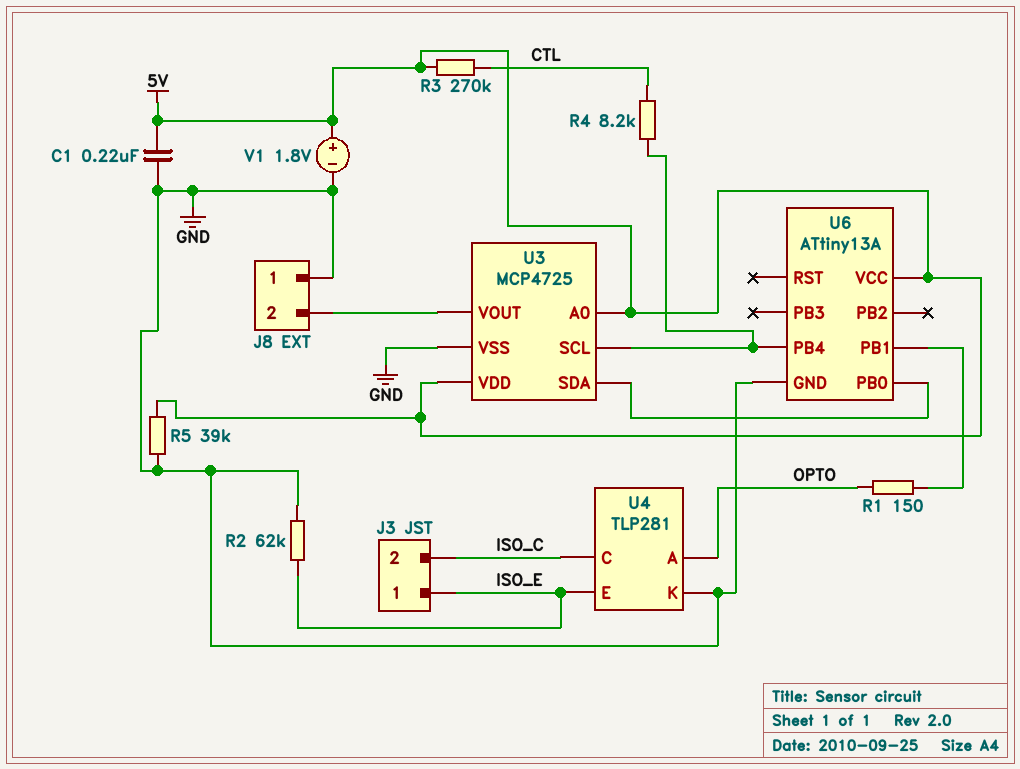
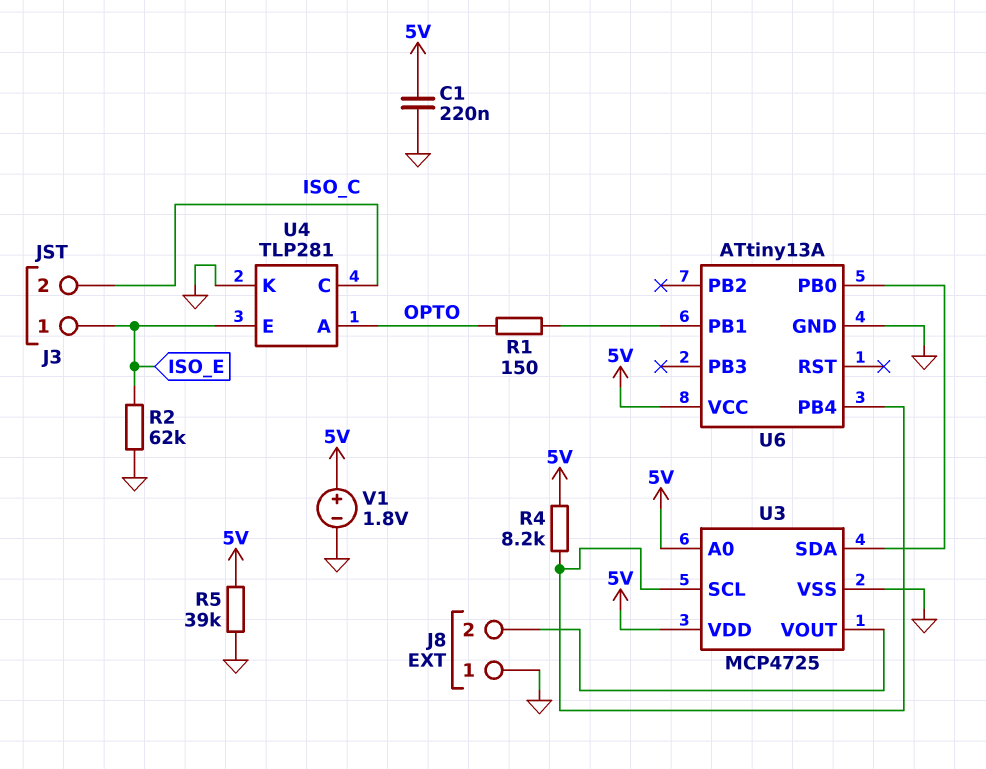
R3: 270k (5V, CTL) -> none
R4: 8.2k (CTL, U3/SCL) -> 8.2k (5V, U3/SCL)

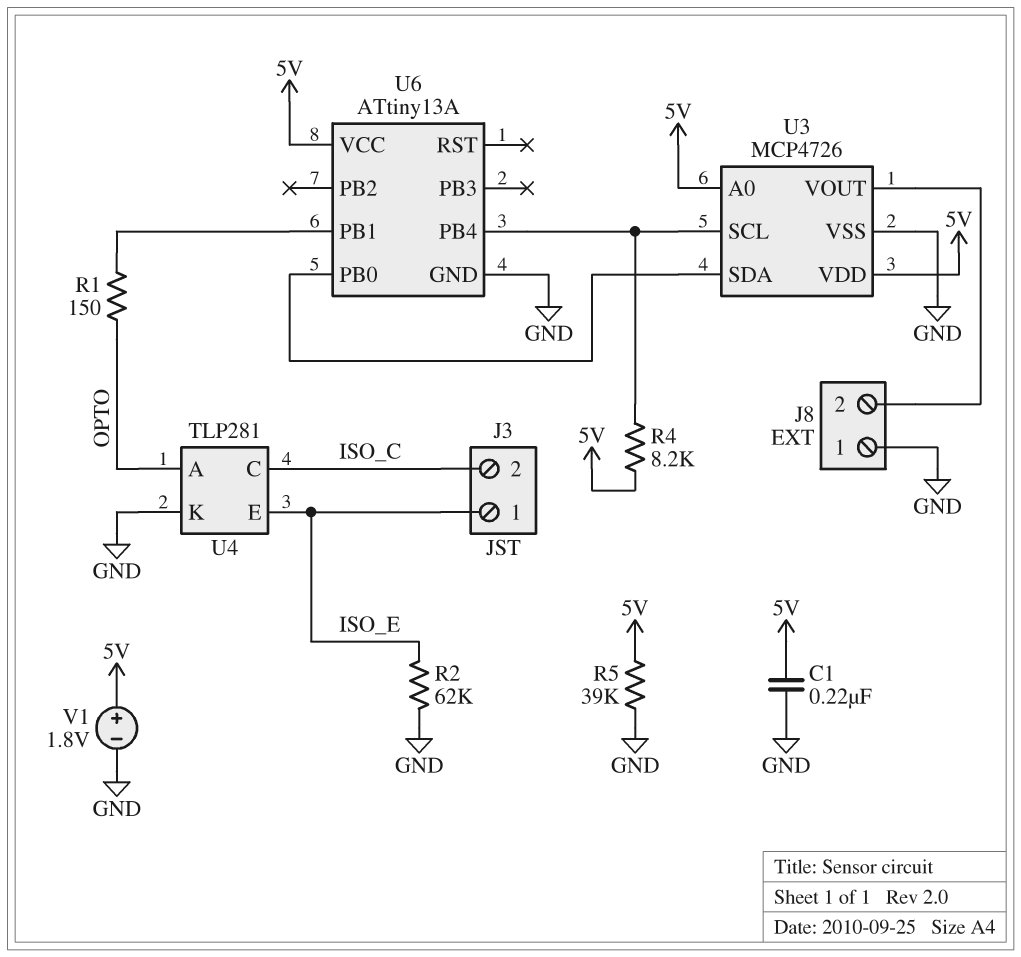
U3: MCP4725 -> MCP4726

